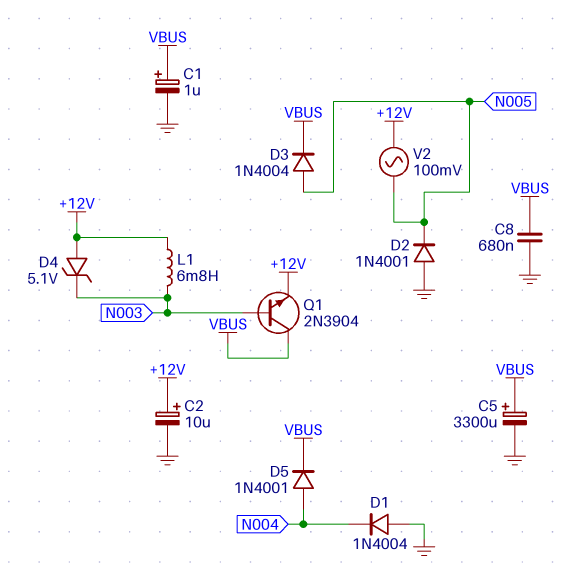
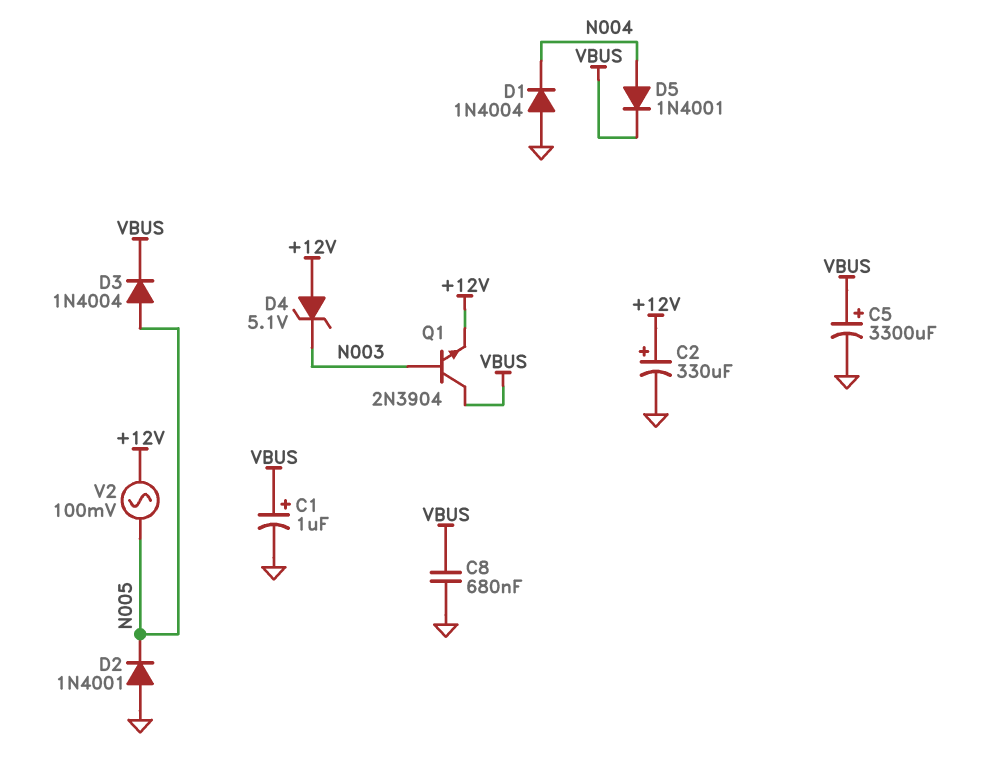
C2: 10uF (plus +12V, minus GND) -> 330uF (plus +12V, minus GND)
L1: 6.8mH (+12V, N003) -> none

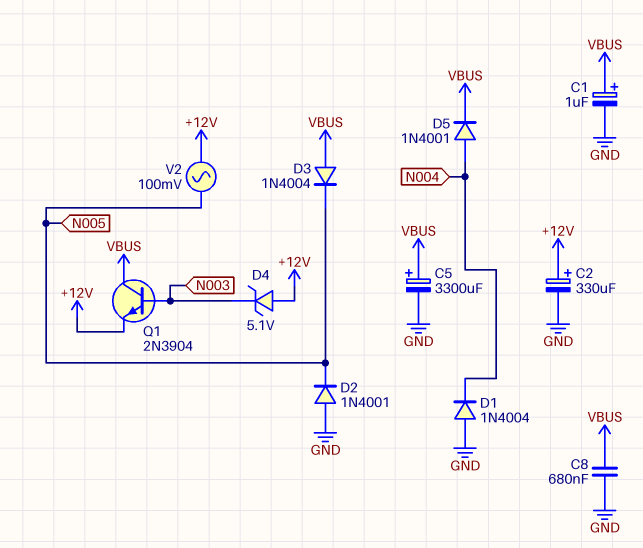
D3: diode 1N4004 (A N005, K VBUS) -> diode 1N4004 (A VBUS, K N005)

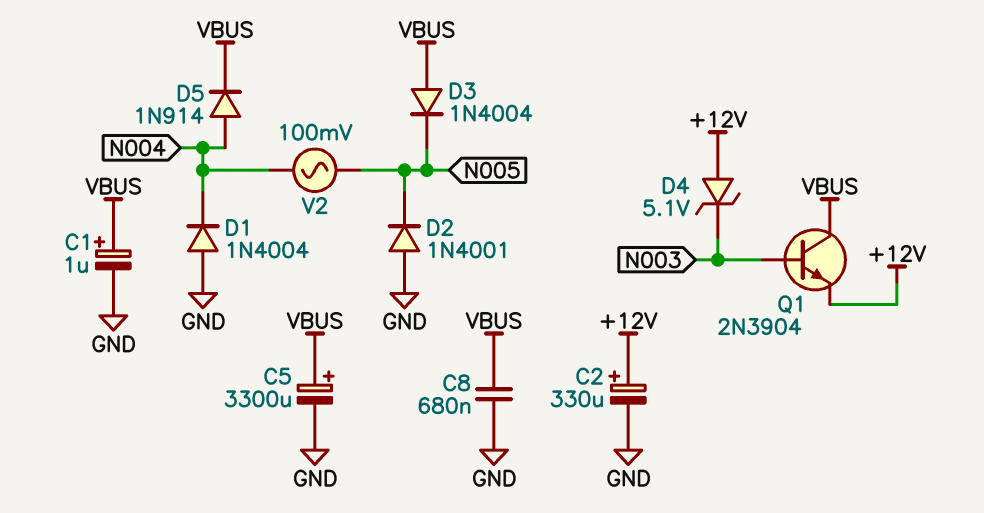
D5: diode 1N4001 (A N004, K VBUS) -> diode 1N914 (A N004, K VBUS)
V2: AC 100mV (+12V, N005) -> AC 100mV (N004, N005)

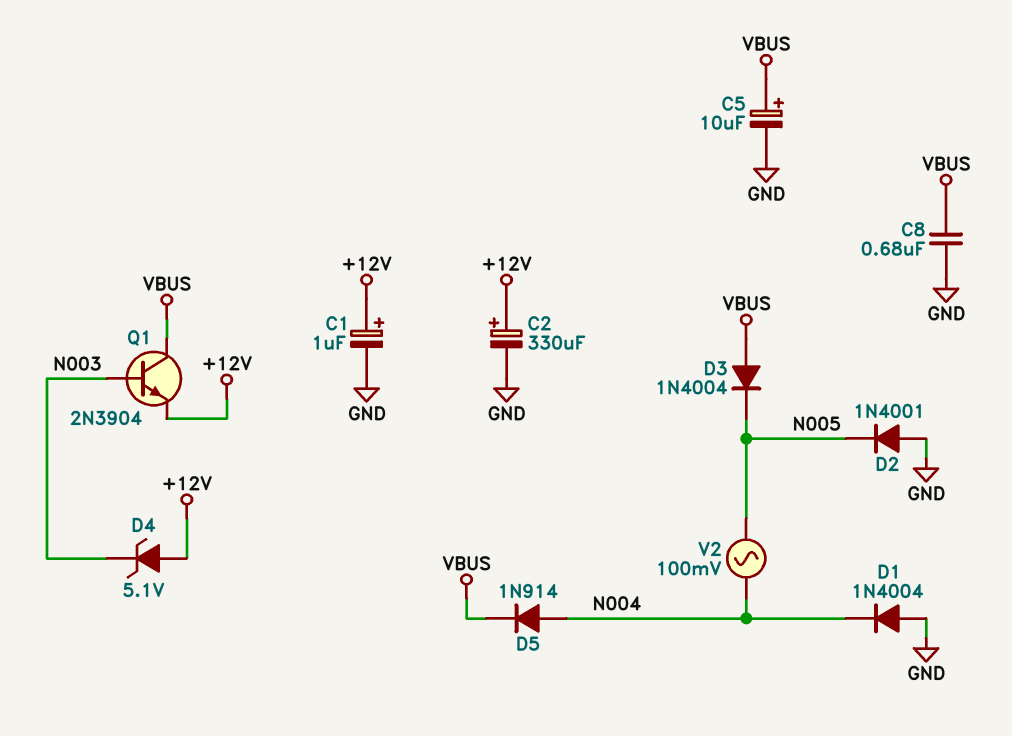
C1: 1uF (plus VBUS, minus GND) -> 1uF (plus +12V, minus GND)
C5: 3300uF (plus VBUS, minus GND) -> 10uF (plus VBUS, minus GND)

